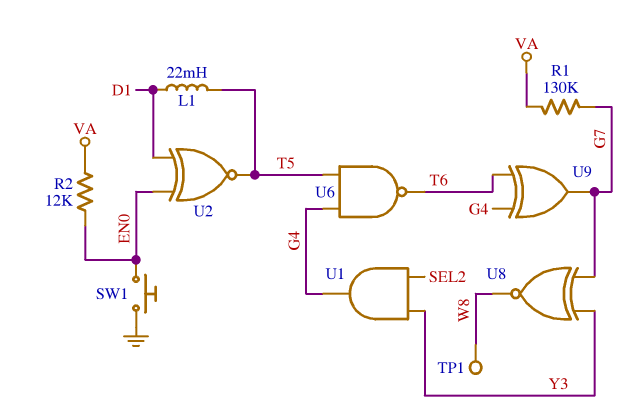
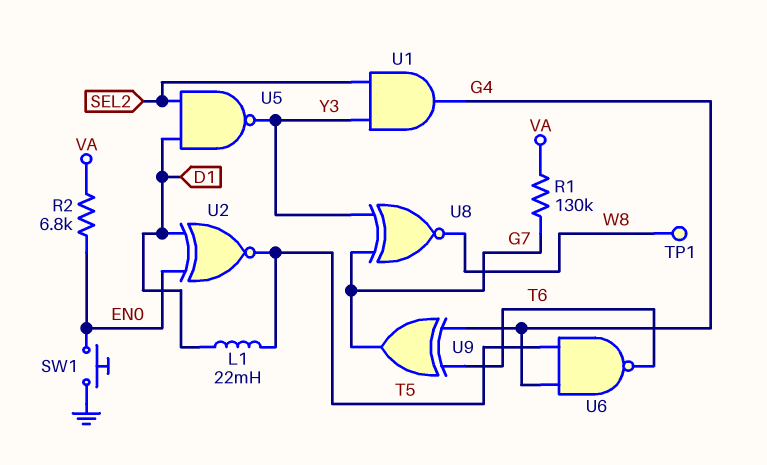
R2: 12k (EN0, VA) -> 6.8k (EN0, VA)
U5: none -> NAND (in D1, in SEL2, out Y3)

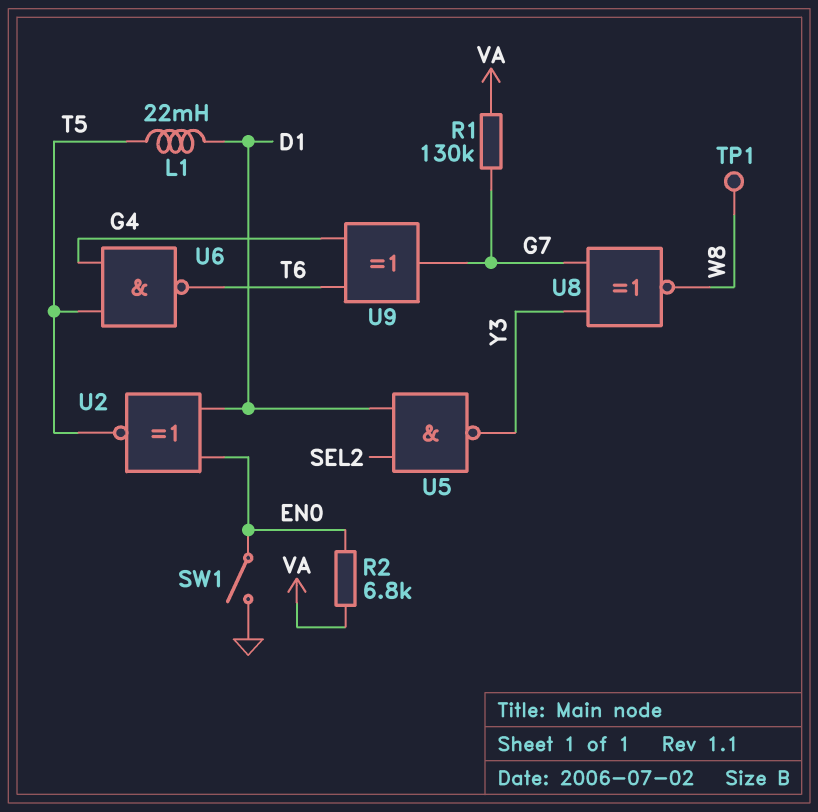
SW1: button (EN0, GND) -> switch (EN0, GND)
U1: AND (in SEL2, in Y3, out G4) -> none

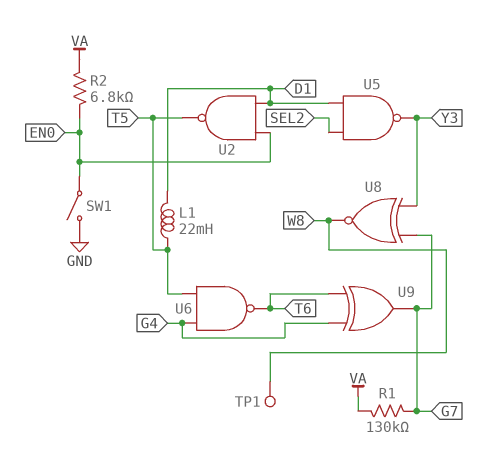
U2: XNOR (in D1, in EN0, out T5) -> NAND (in D1, in EN0, out T5)

